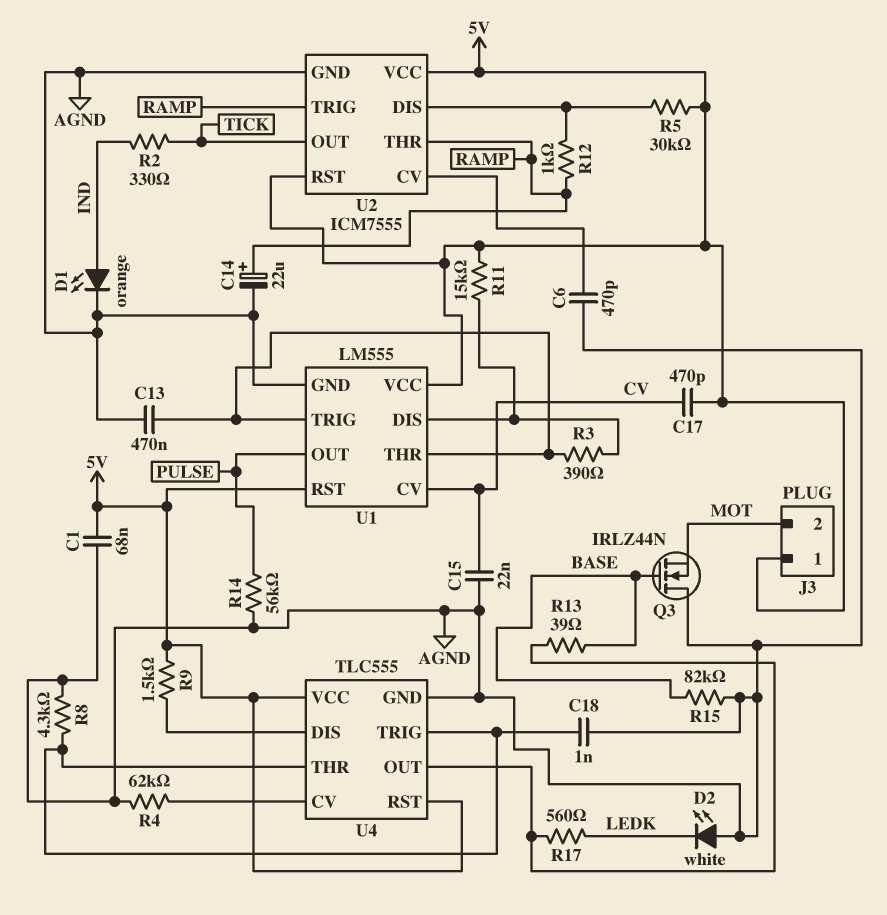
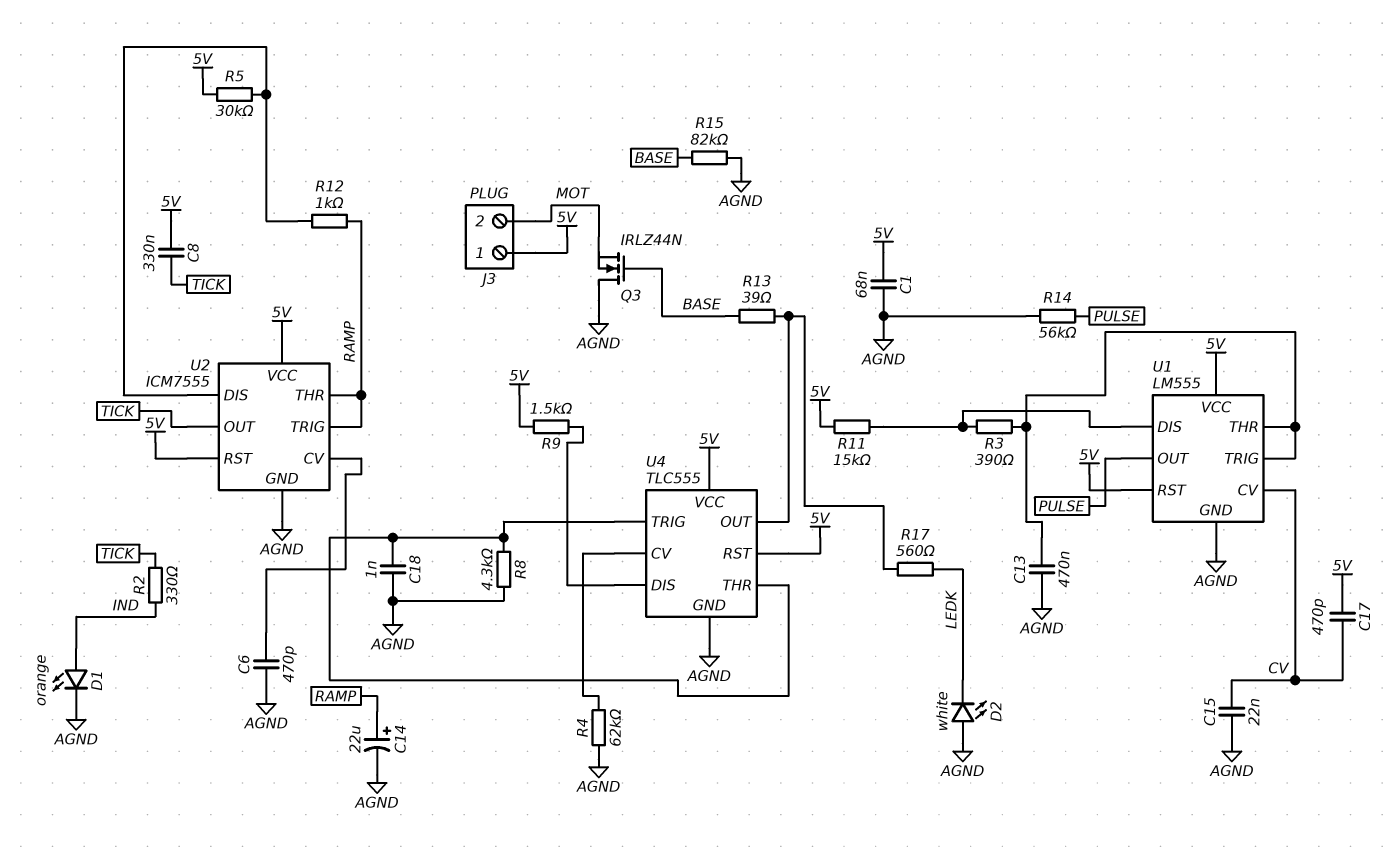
C8: none -> 330nF (5V, TICK)

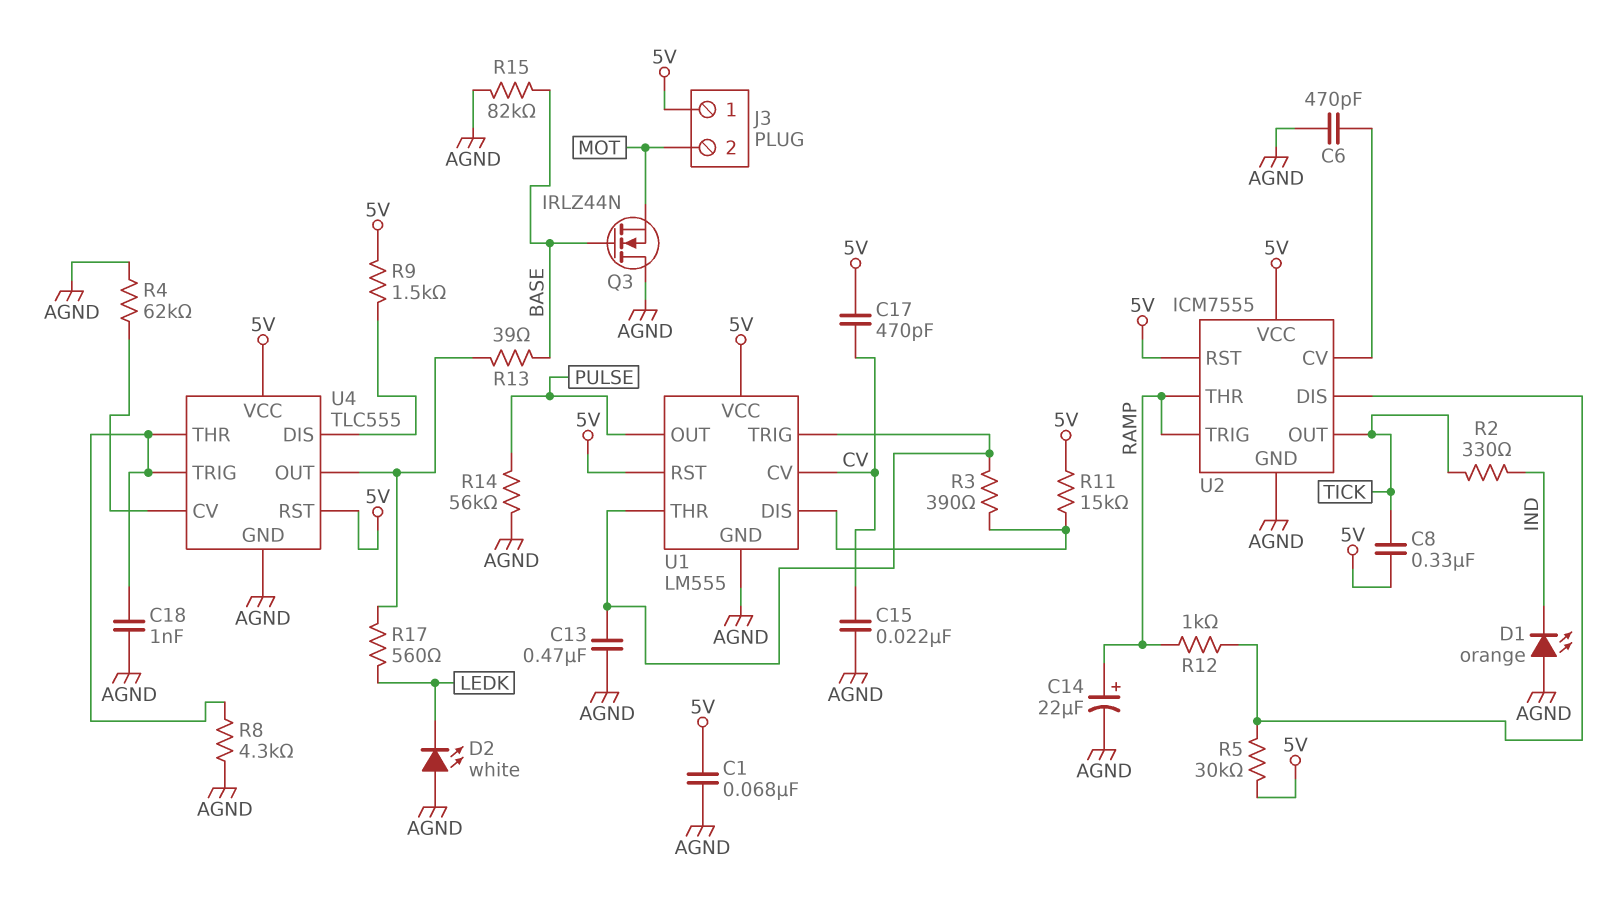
D1: LED orange (A IND, K AGND) -> LED orange (A AGND, K IND)

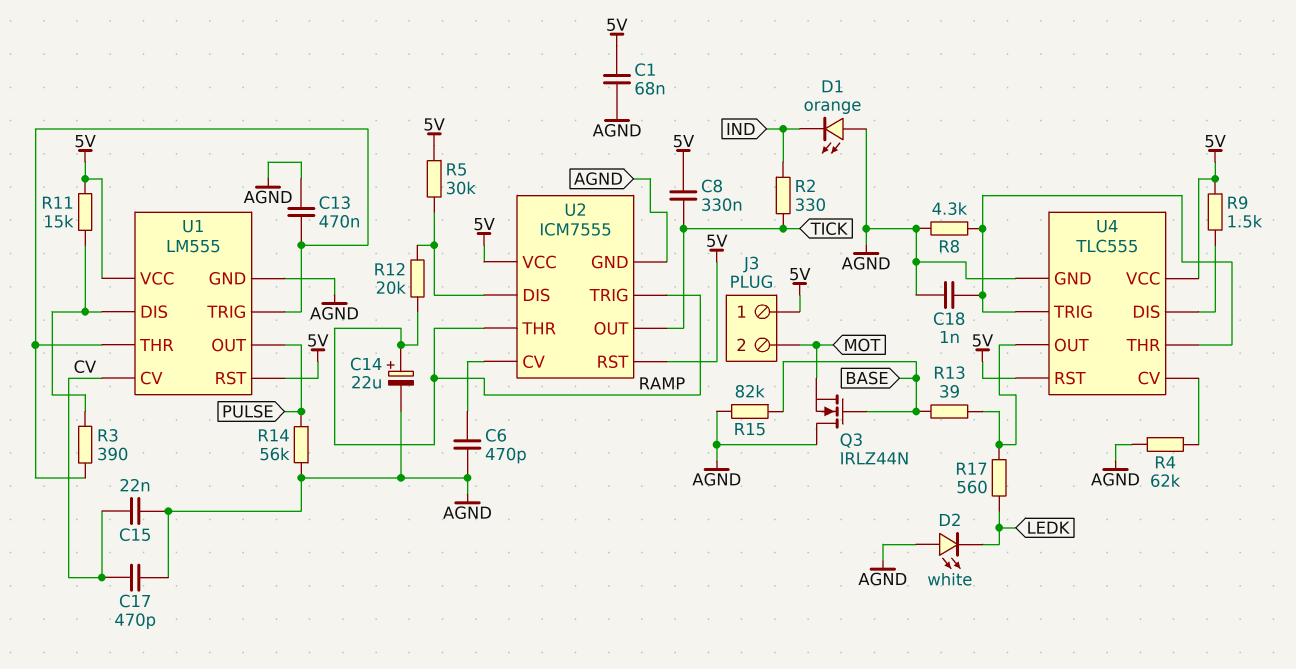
C17: 470pF (5V, CV) -> 470pF (AGND, CV)
R12: 1k (RAMP, U2/DIS) -> 20k (RAMP, U2/DIS)

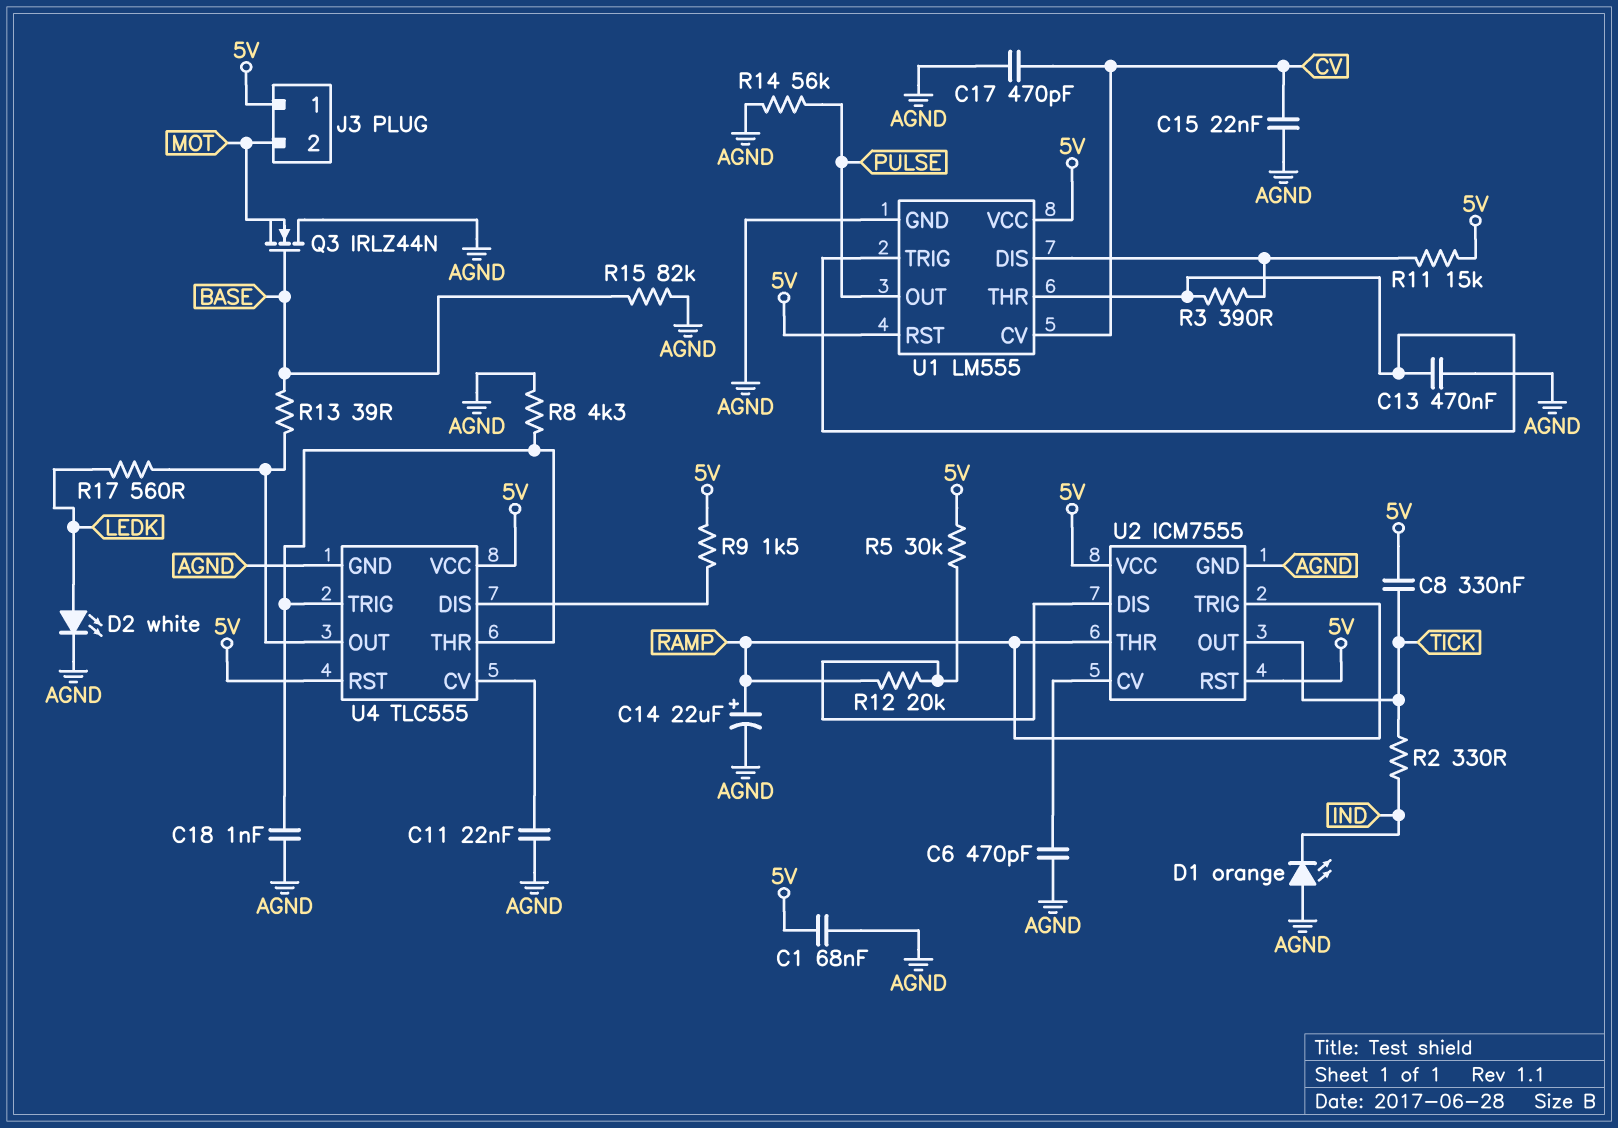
C11: none -> 22nF (AGND, U4/CV)
D2: LED white (A AGND, K LEDK) -> LED white (A LEDK, K AGND)
R4: 62k (AGND, U4/CV) -> none

